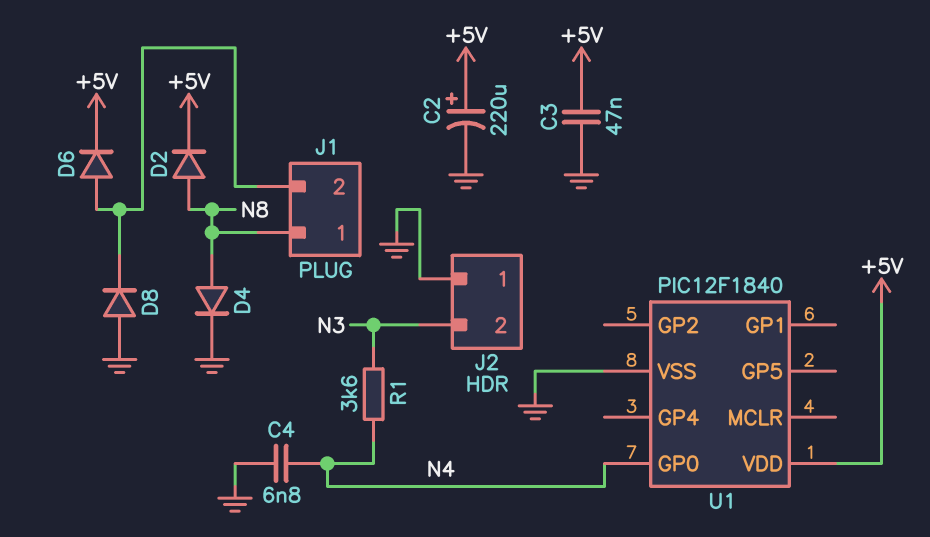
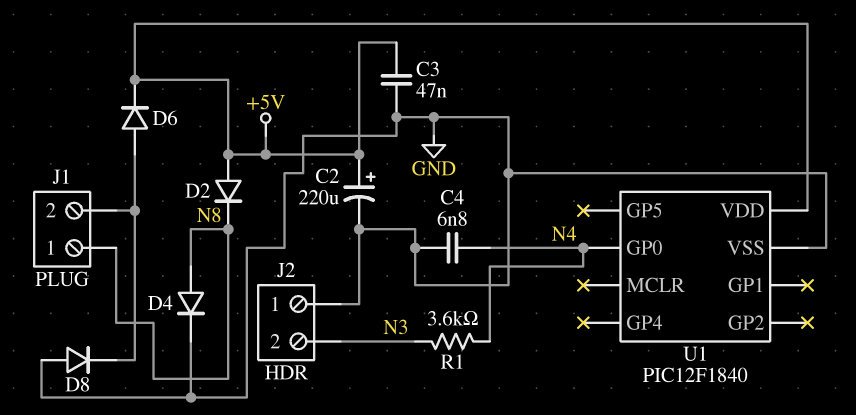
D2: diode (A N8, K +5V) -> diode (A +5V, K N8)

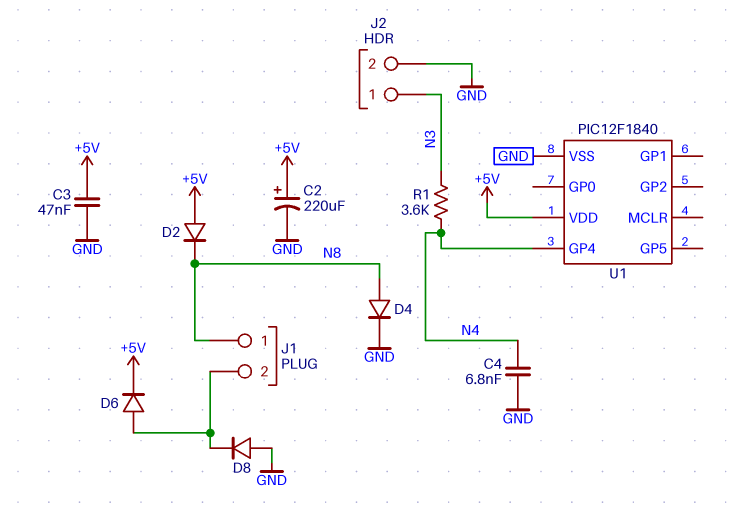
J2 pin 1: GND -> N3
J2 pin 2: N3 -> GND
U1 pin GP0: N4 -> none
U1 pin GP4: none -> N4

